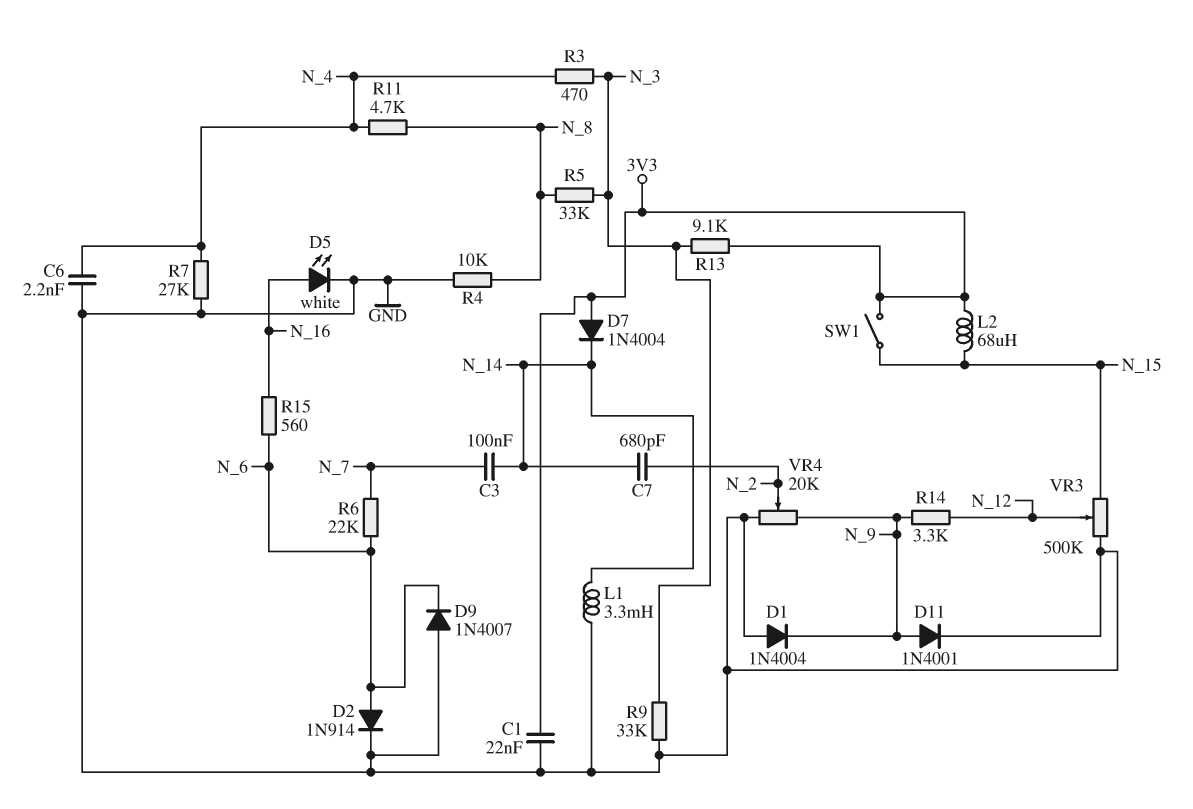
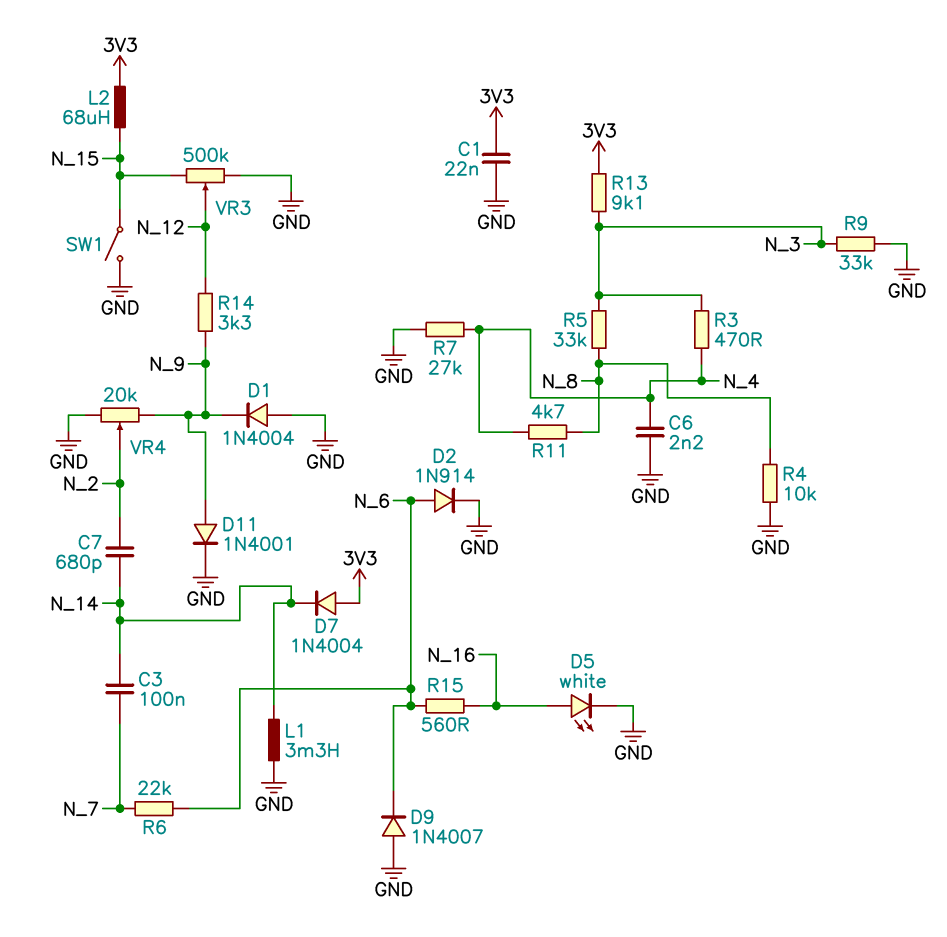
SW1: switch (3V3, N_15) -> switch (GND, N_15)

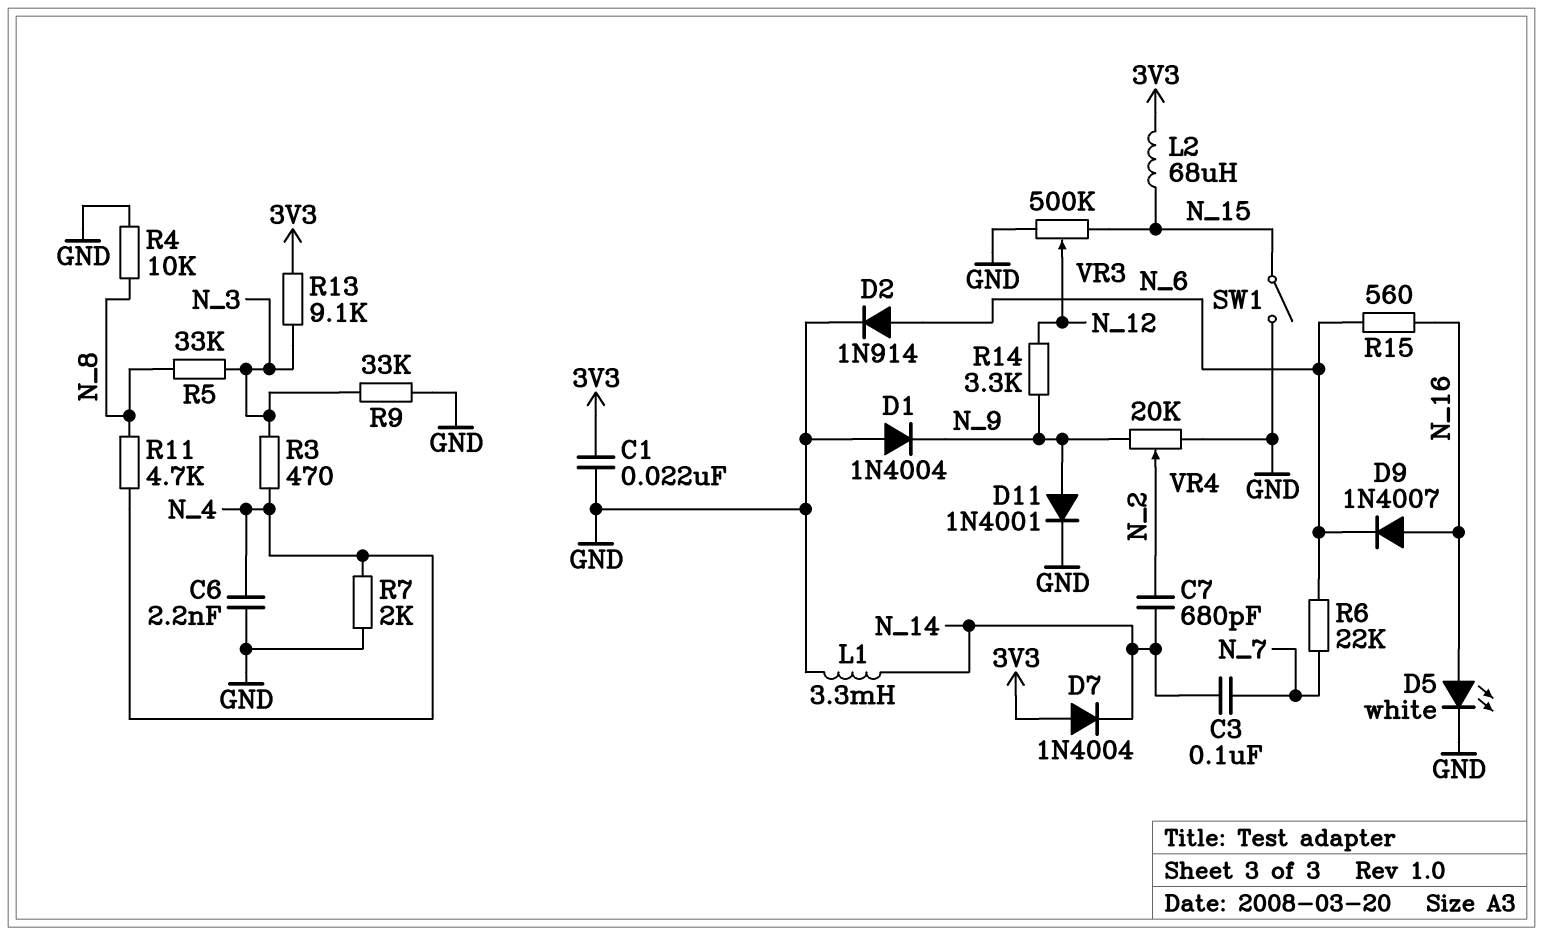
D9: diode 1N4007 (A GND, K N_6) -> diode 1N4007 (A N_16, K N_6)
R7: 27k (GND, N_4) -> 2k (GND, N_4)

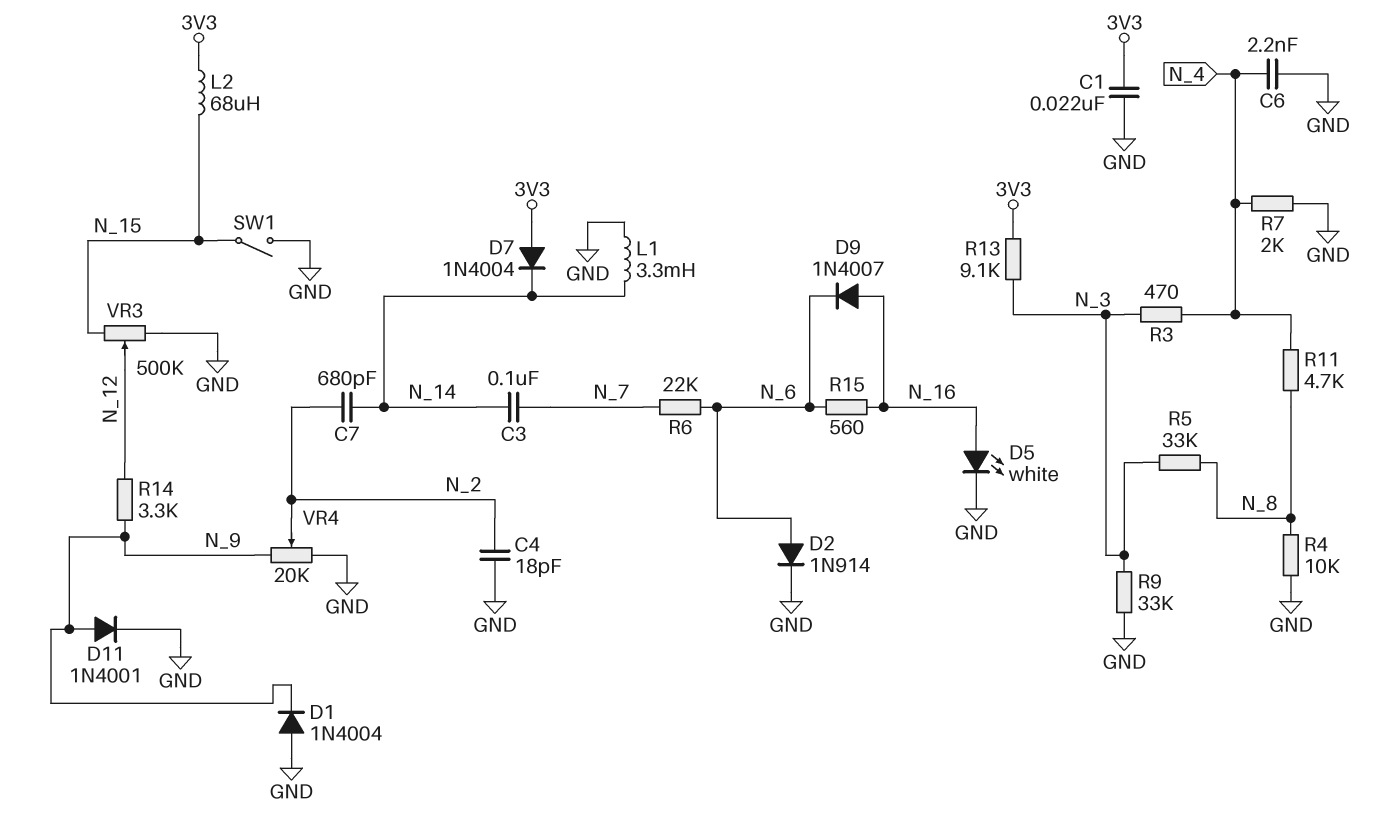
C4: none -> 18pF (GND, N_2)

